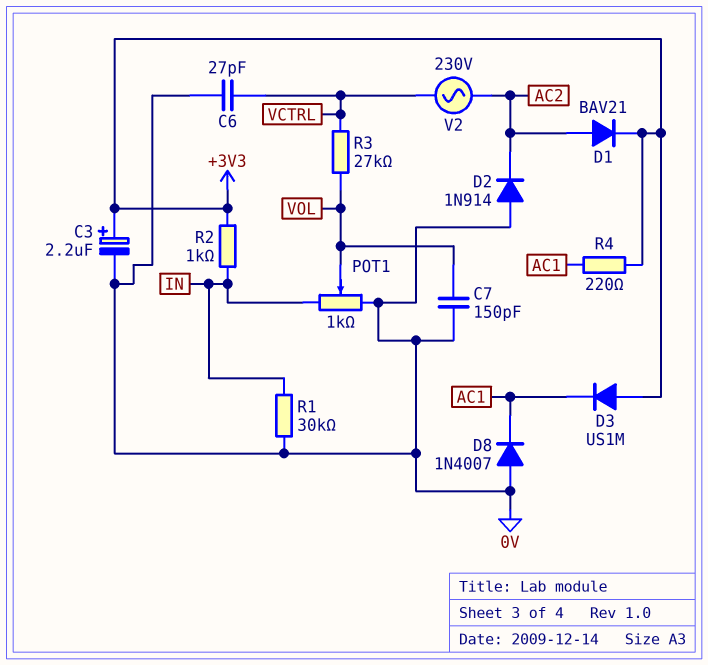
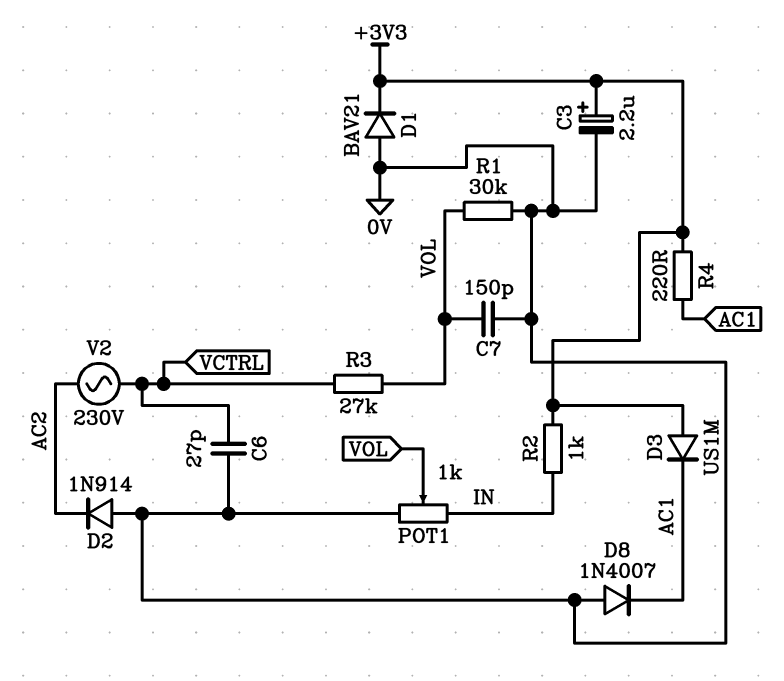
D1: diode BAV21 (A AC2, K +3V3) -> diode BAV21 (A 0V, K +3V3)
R1: 30k (0V, IN) -> 30k (0V, VOL)

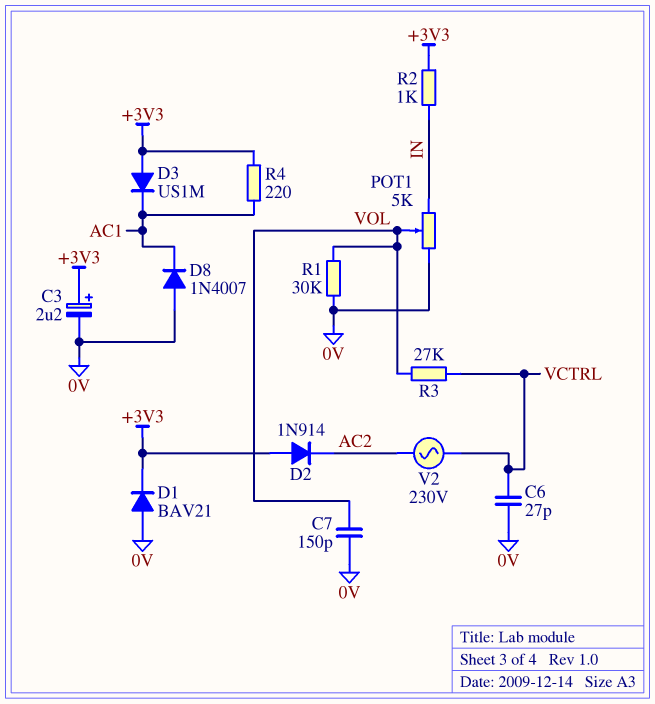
D2: diode 1N914 (A 0V, K AC2) -> diode 1N914 (A +3V3, K AC2)
POT1: 1k (0V, IN, wiper VOL) -> 5k (0V, IN, wiper VOL)

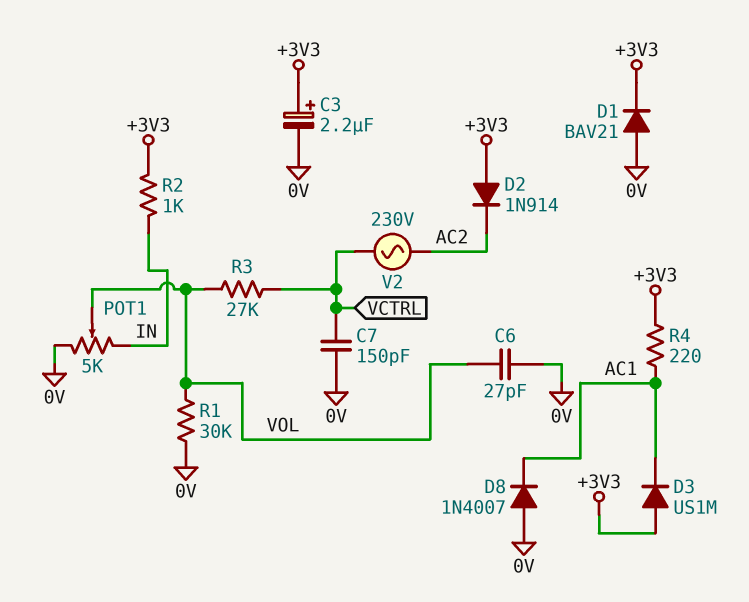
C6: 27pF (0V, VCTRL) -> 27pF (0V, VOL)
C7: 150pF (0V, VOL) -> 150pF (0V, VCTRL)

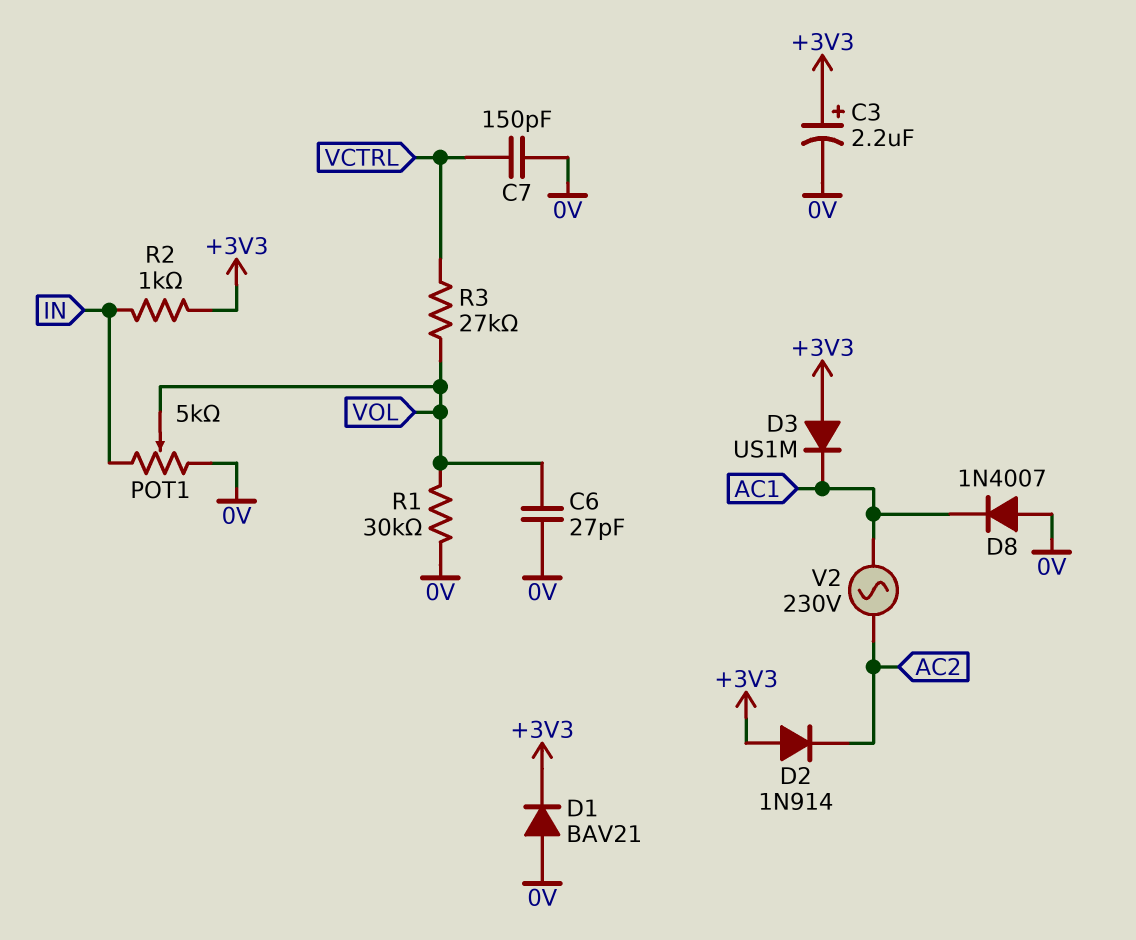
R4: 220 (+3V3, AC1) -> none
V2: AC 230V (AC2, VCTRL) -> AC 230V (AC1, AC2)

